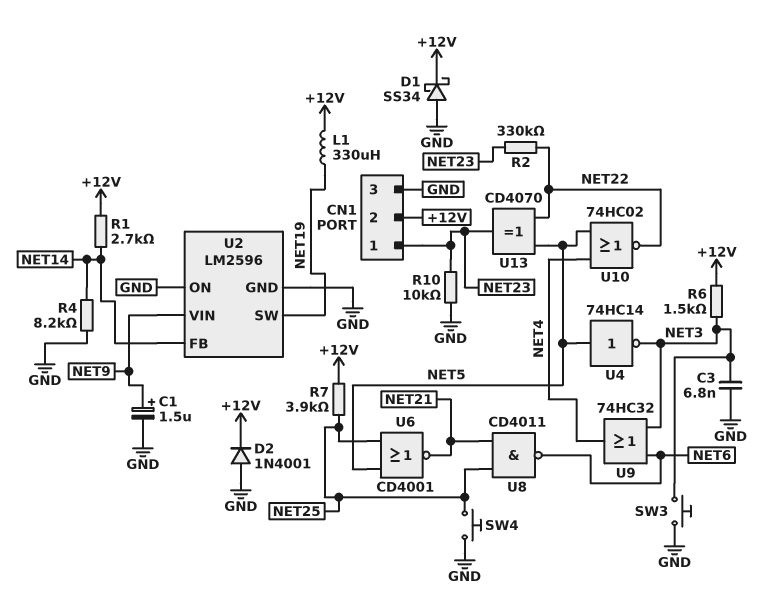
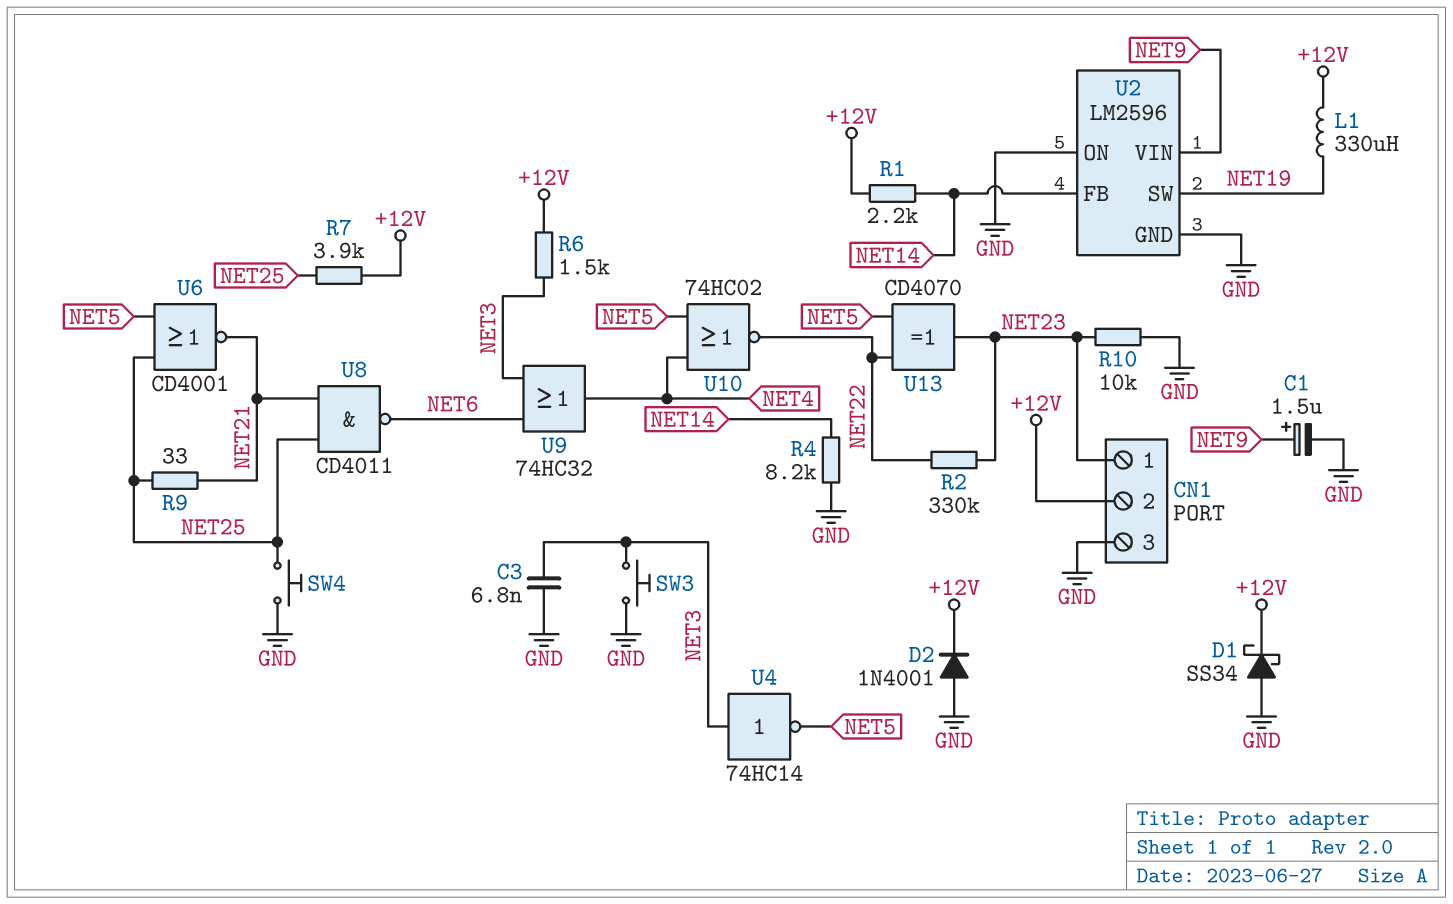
R1: 2.7k (+12V, NET14) -> 2.2k (+12V, NET14)
R9: none -> 33 (NET21, NET25)
U4: NOT 74HC14 (in NET5, out NET3) -> NOT 74HC14 (in NET3, out NET5)

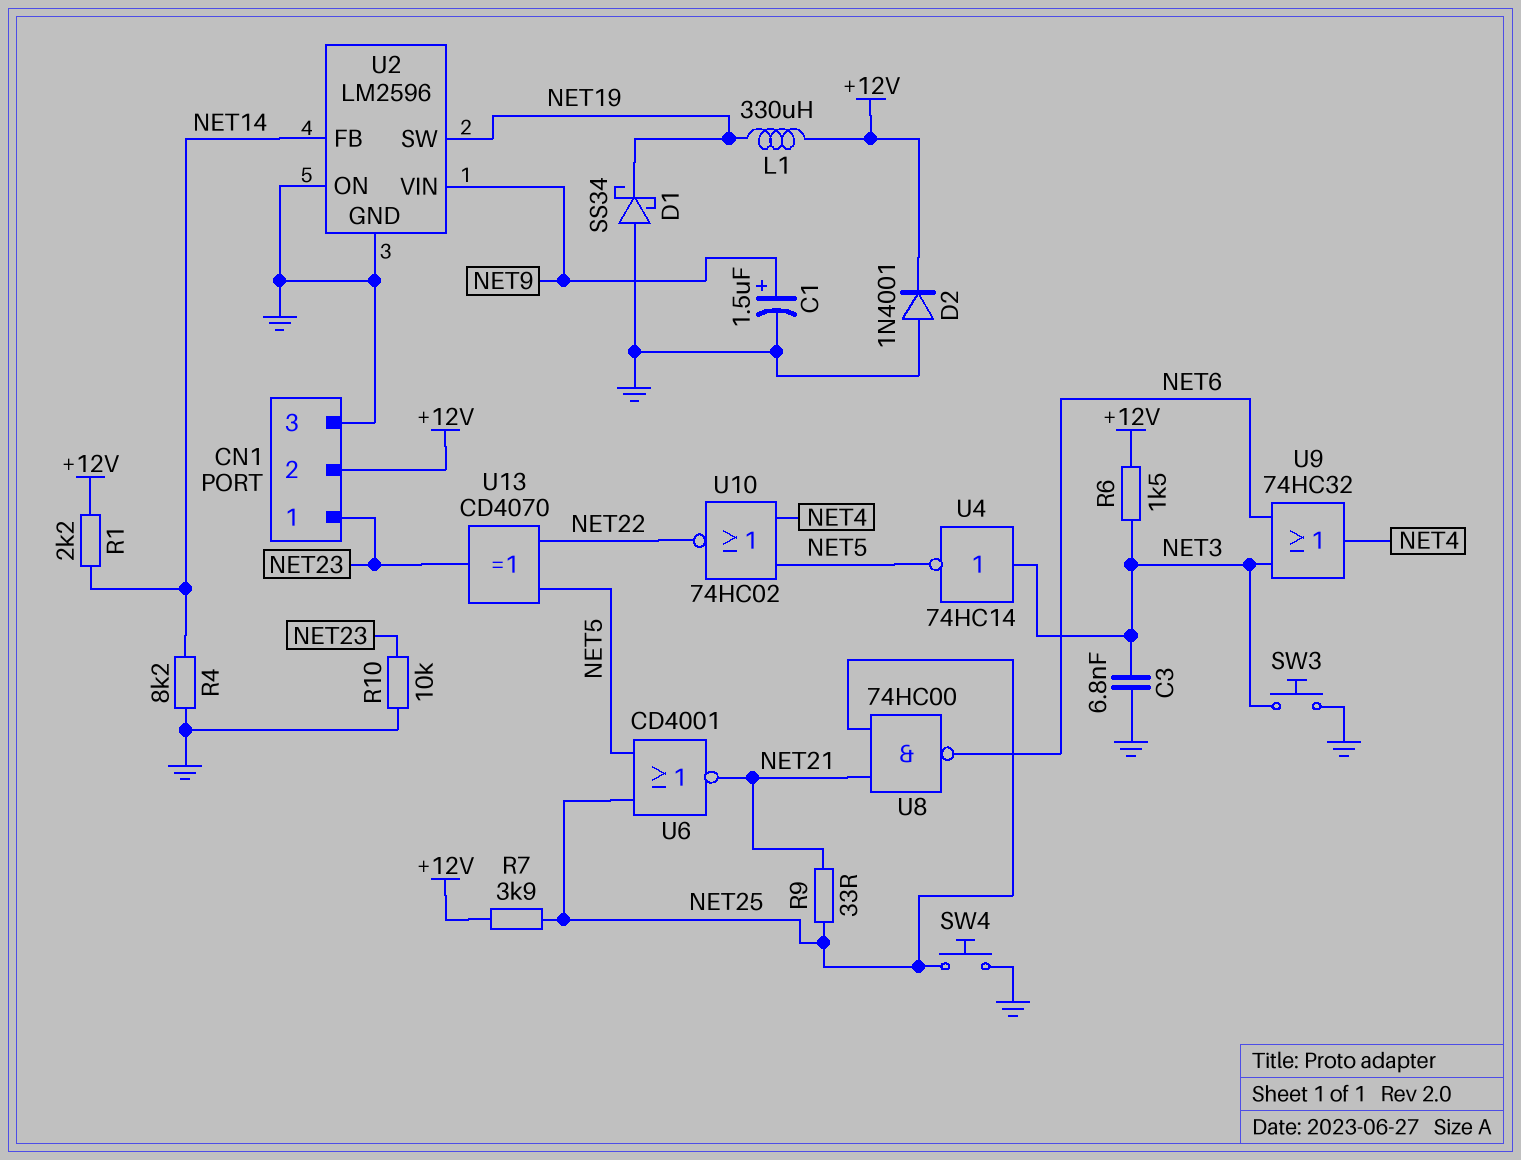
D1: schottky SS34 (A GND, K +12V) -> schottky SS34 (A GND, K NET19)
R2: 330k (NET22, NET23) -> none
U8: NAND CD4011 (in NET21, in NET25, out NET6) -> NAND 74HC00 (in NET21, in NET25, out NET6)

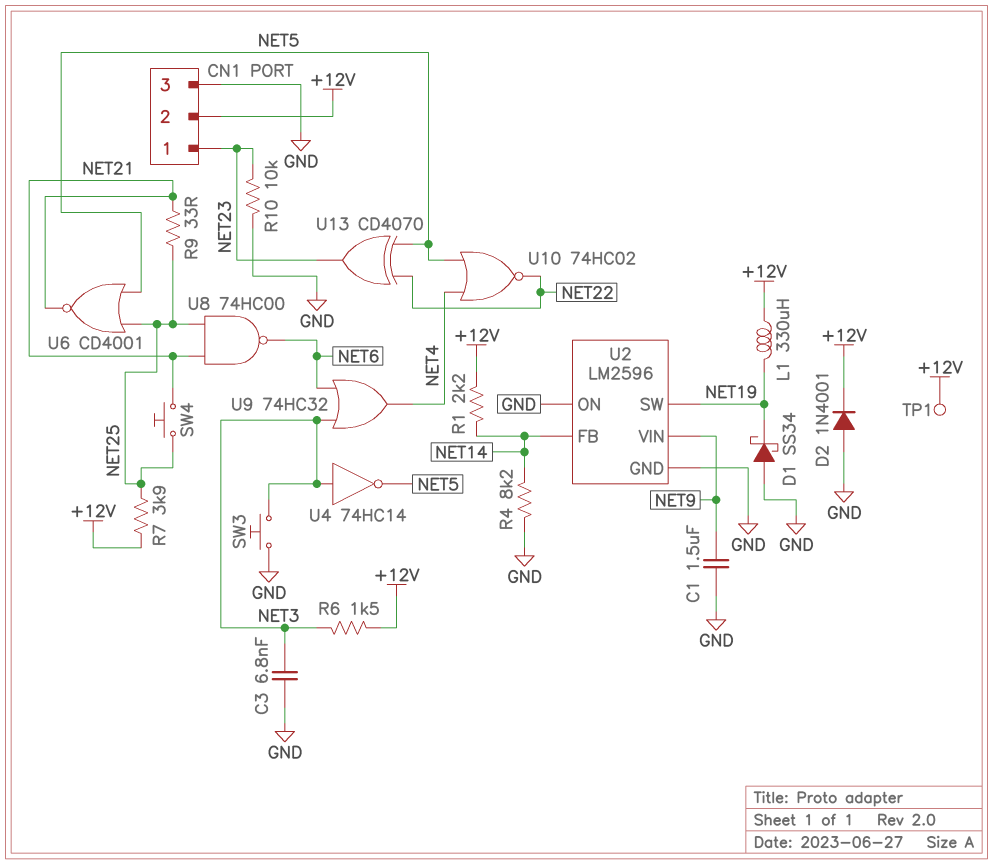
C1: 1.5uF (plus NET9, minus GND) -> 1.5uF (GND, NET9)
SW4: button (GND, NET25) -> button (NET21, NET25)
TP1: none -> test point (+12V)

